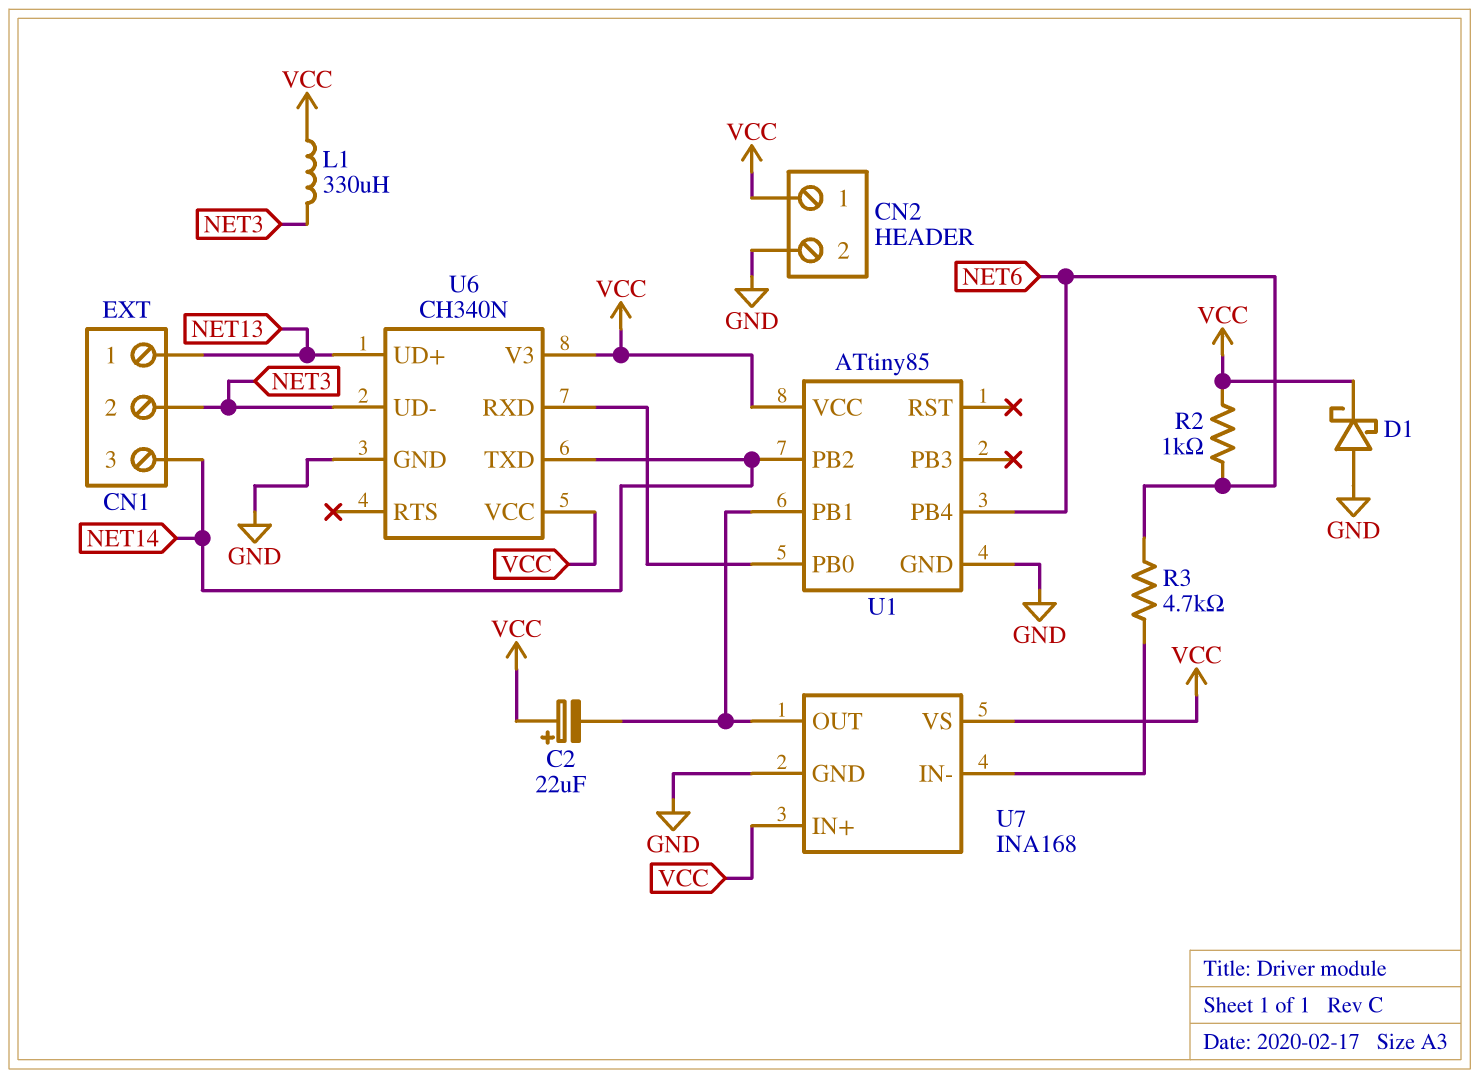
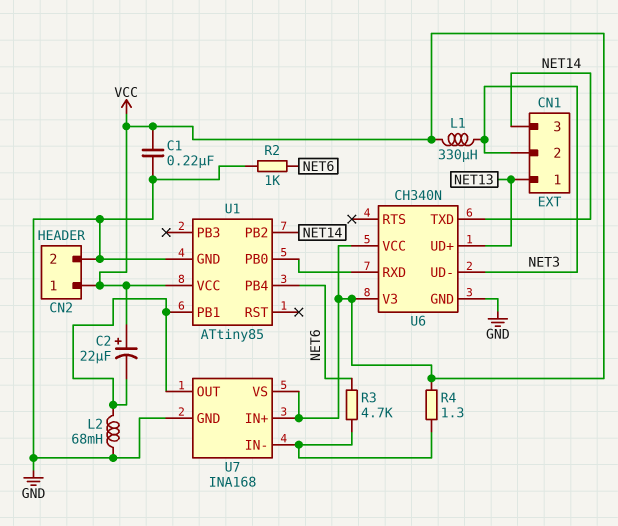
C1: none -> 220nF (GND, VCC)
D1: schottky (A GND, K VCC) -> none
L2: none -> 68mH (GND, U1/PB1)
R2: 1k (NET6, VCC) -> 1k (GND, NET6)
R4: none -> 1.3 (U7/IN-, VCC)

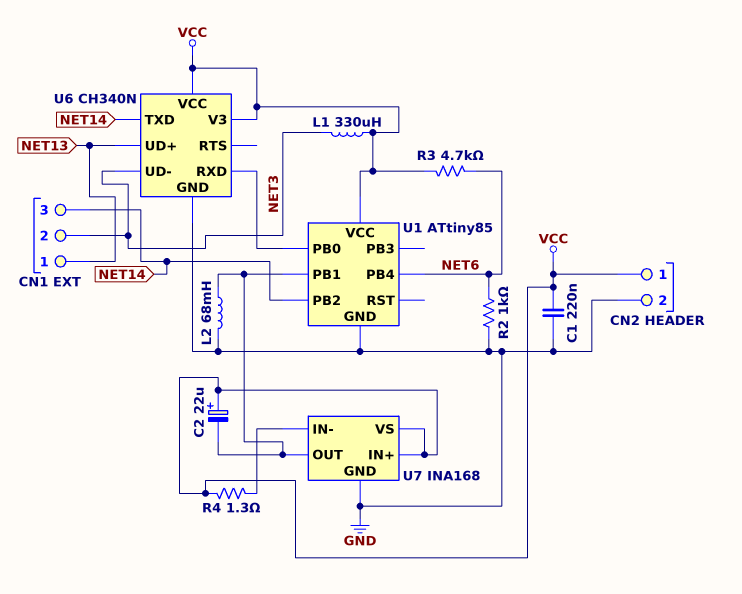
R3: 4.7k (NET6, U7/IN-) -> 4.7k (NET6, VCC)

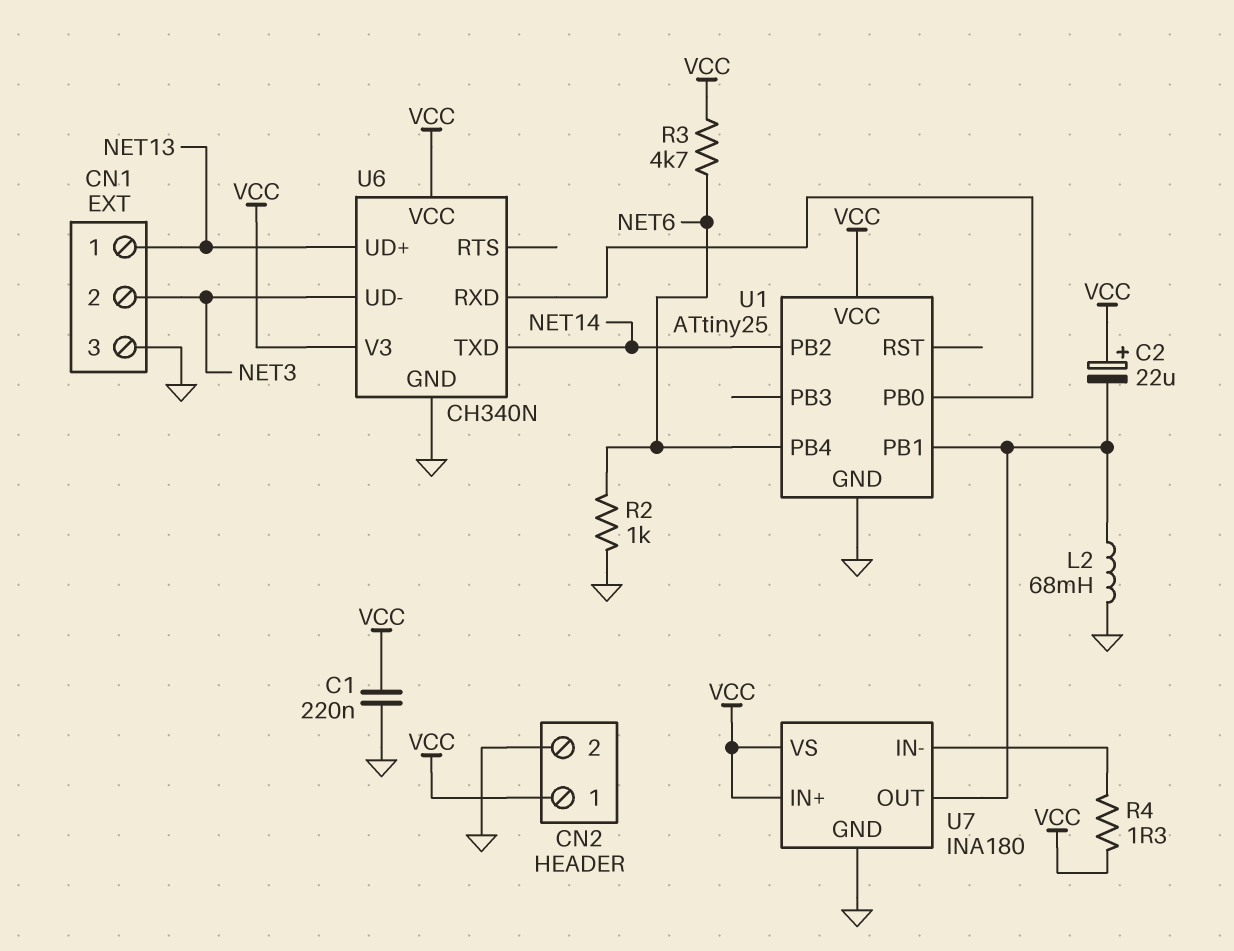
CN1 pin 3: NET14 -> GND
L1: 330uH (NET3, VCC) -> none
U1: ATtiny85 -> ATtiny25
U7: INA168 -> INA180

